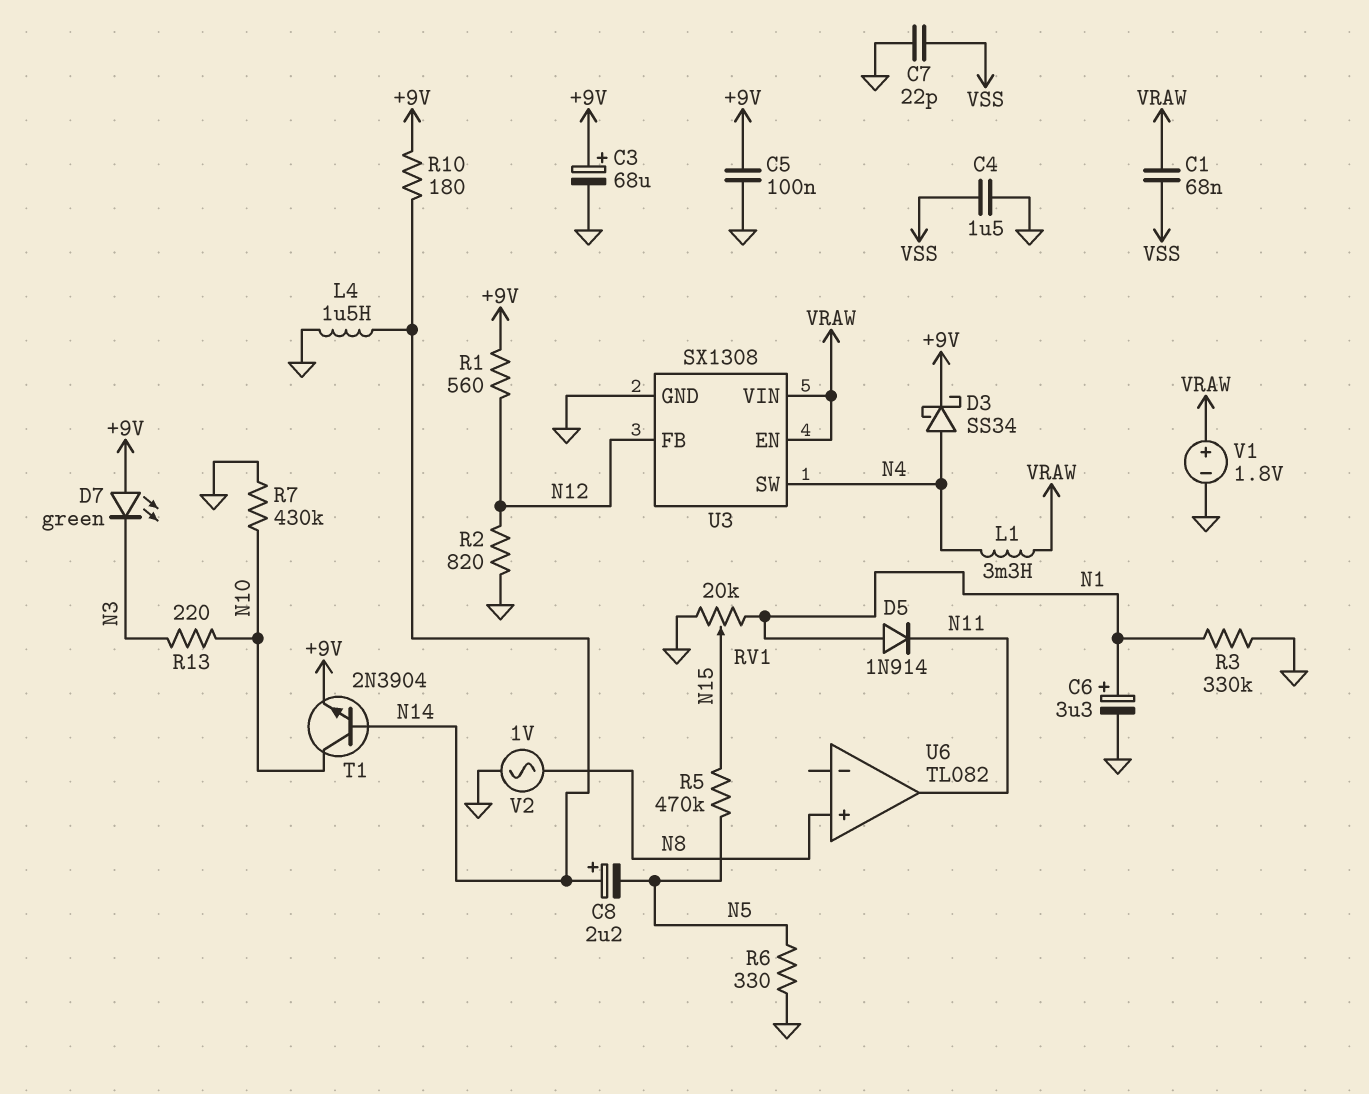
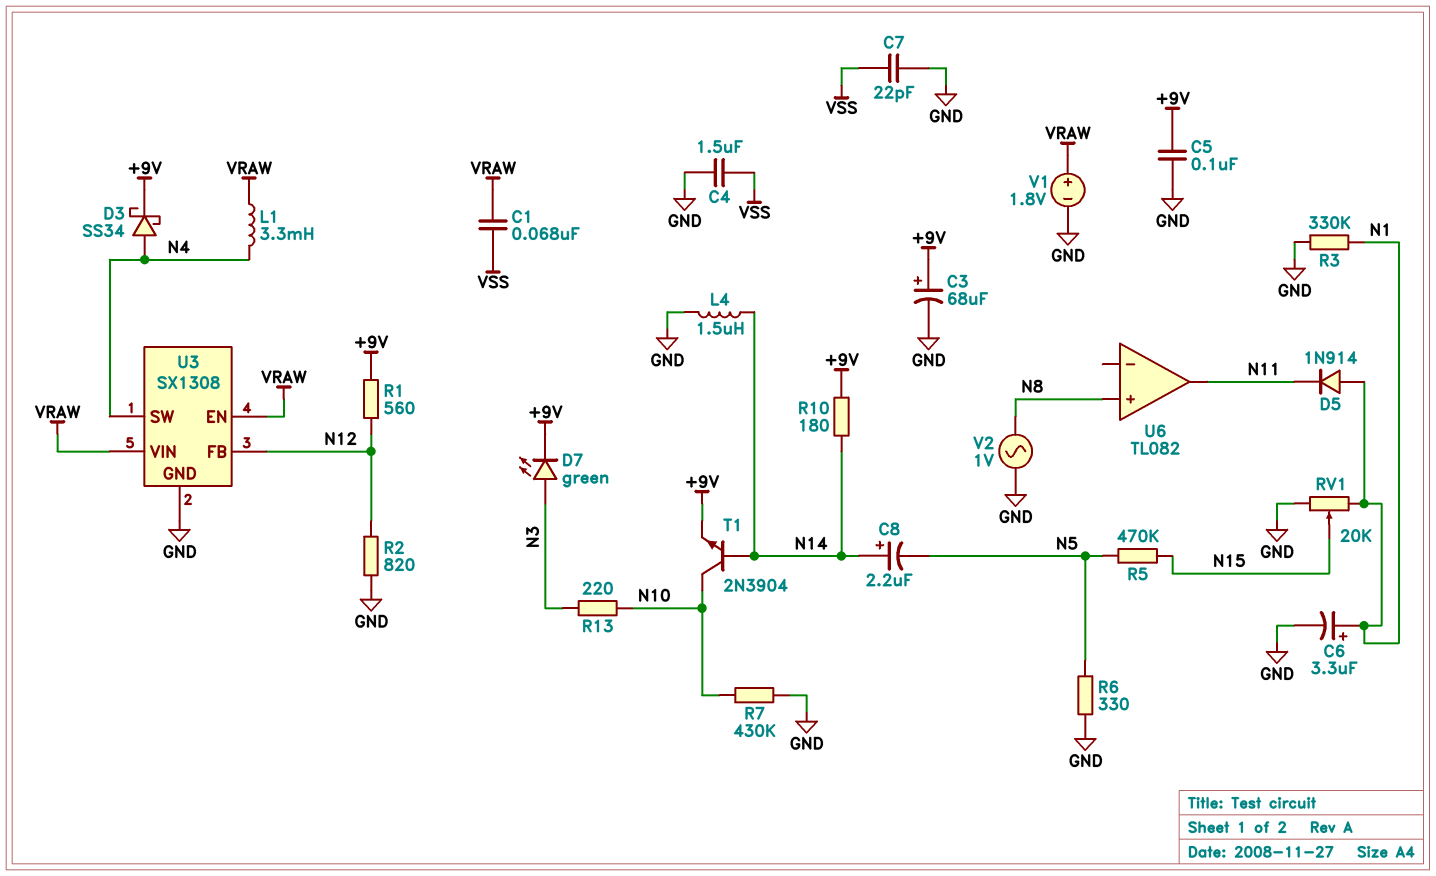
D7: LED green (A +9V, K N3) -> LED green (A N3, K +9V)

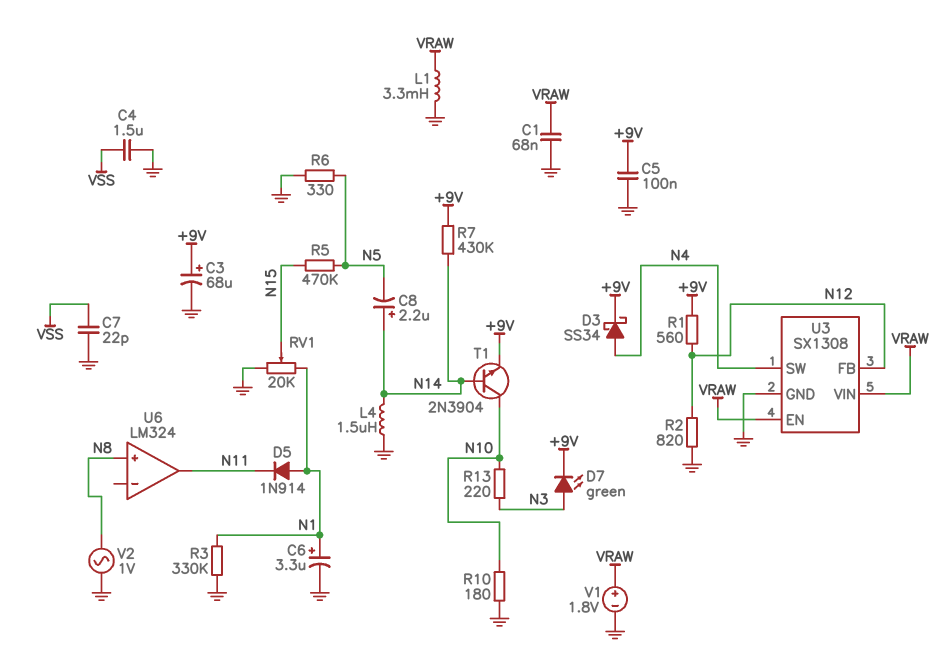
C1: 68nF (VRAW, VSS) -> 68nF (GND, VRAW)
L1: 3.3mH (N4, VRAW) -> 3.3mH (GND, VRAW)
R7: 430k (GND, N10) -> 430k (+9V, N14)
R10: 180 (+9V, N14) -> 180 (GND, N10)
U6: TL082 -> LM324

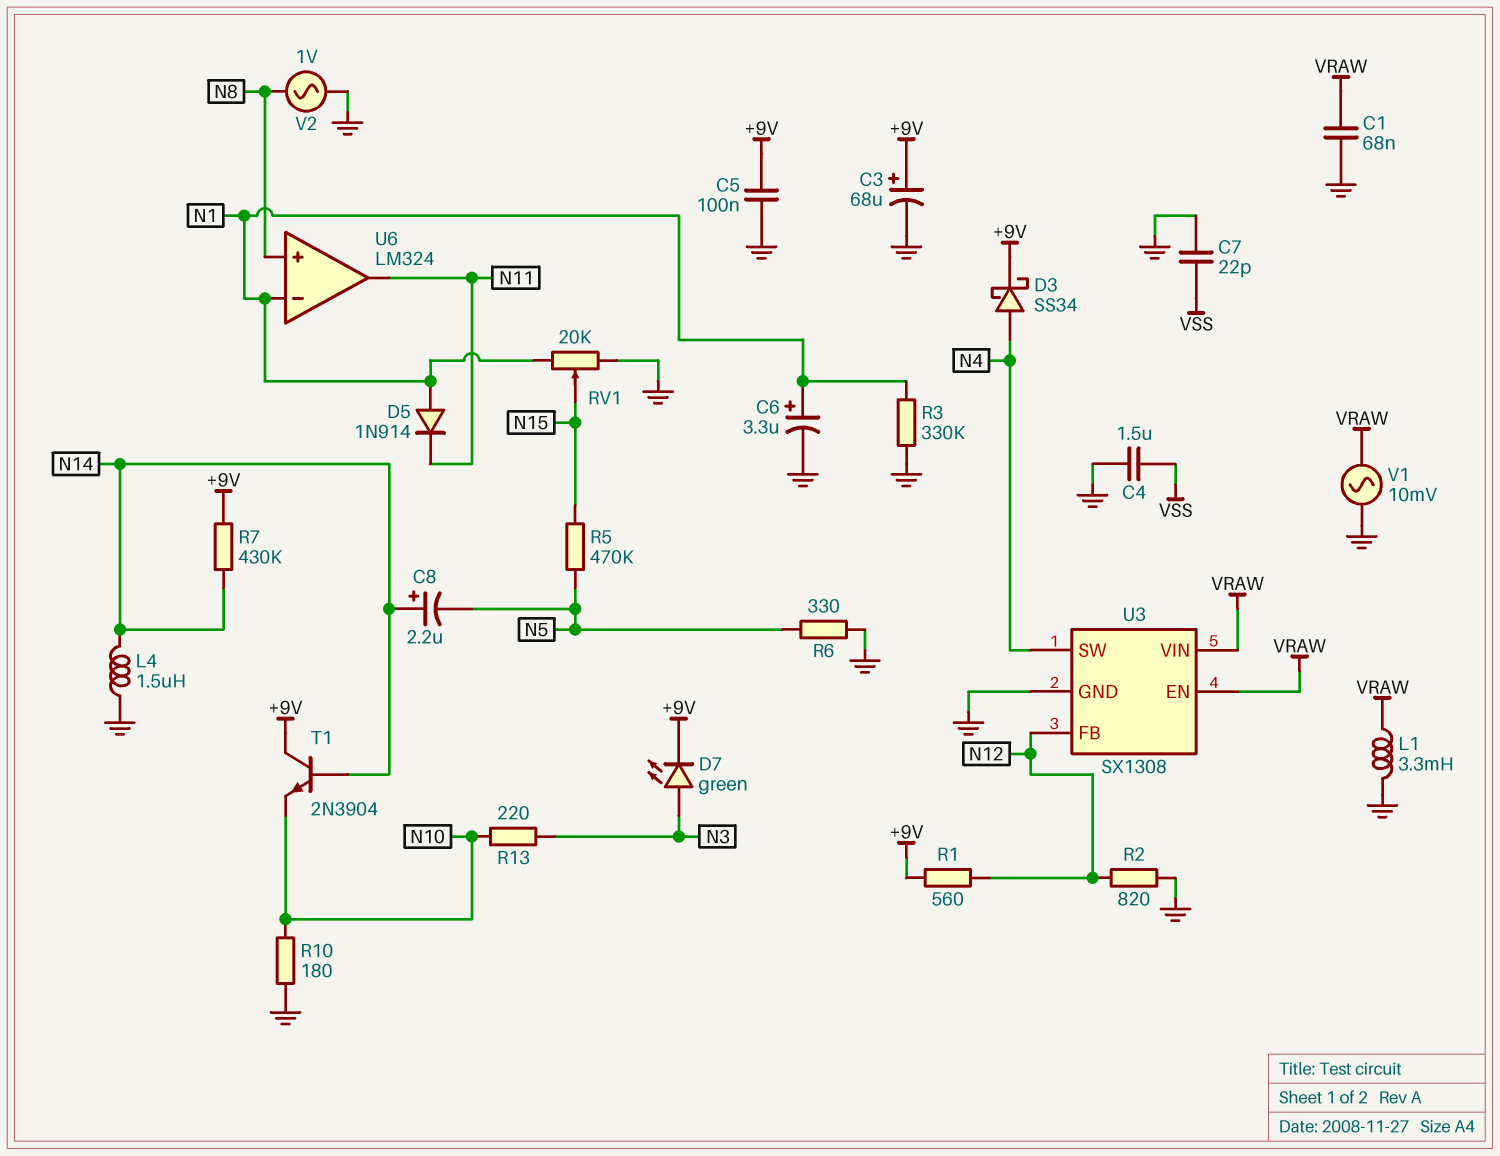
T1: NPN 2N3904 (B N14, C N10, E +9V) -> NPN 2N3904 (B N14, C +9V, E N10)
U6 pin in-: none -> N1
V1: 1.8V (plus VRAW, minus GND) -> AC 10mV (GND, VRAW)

